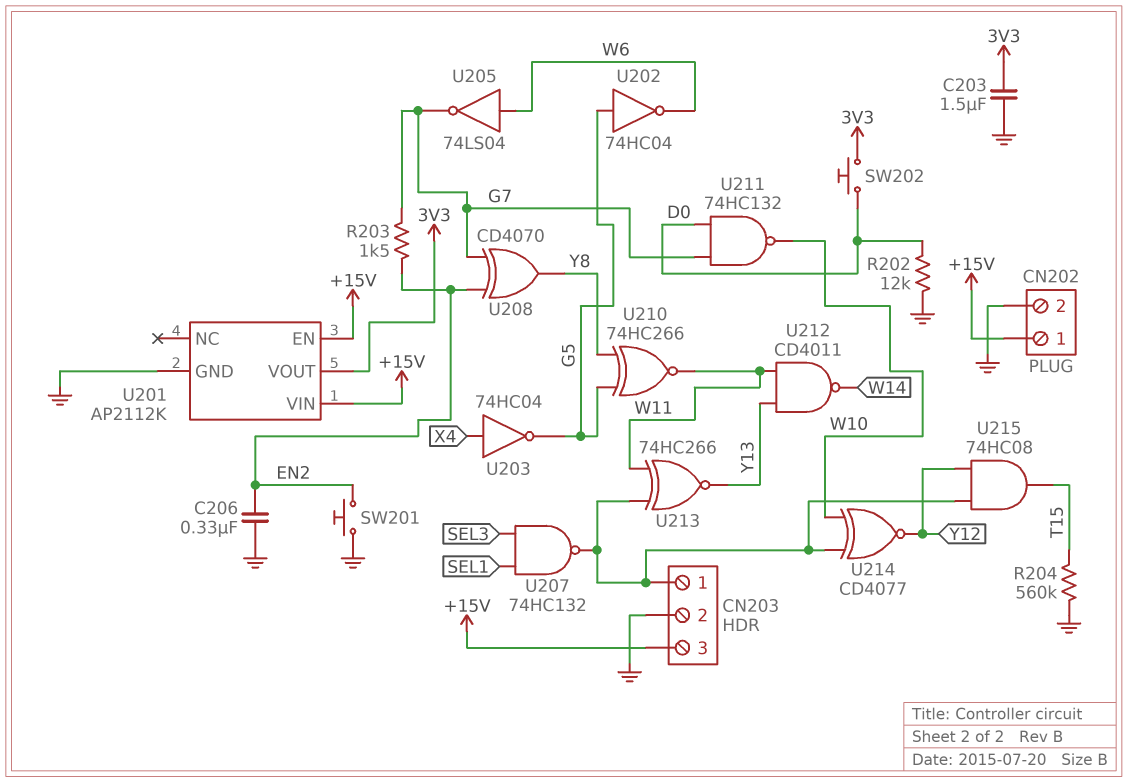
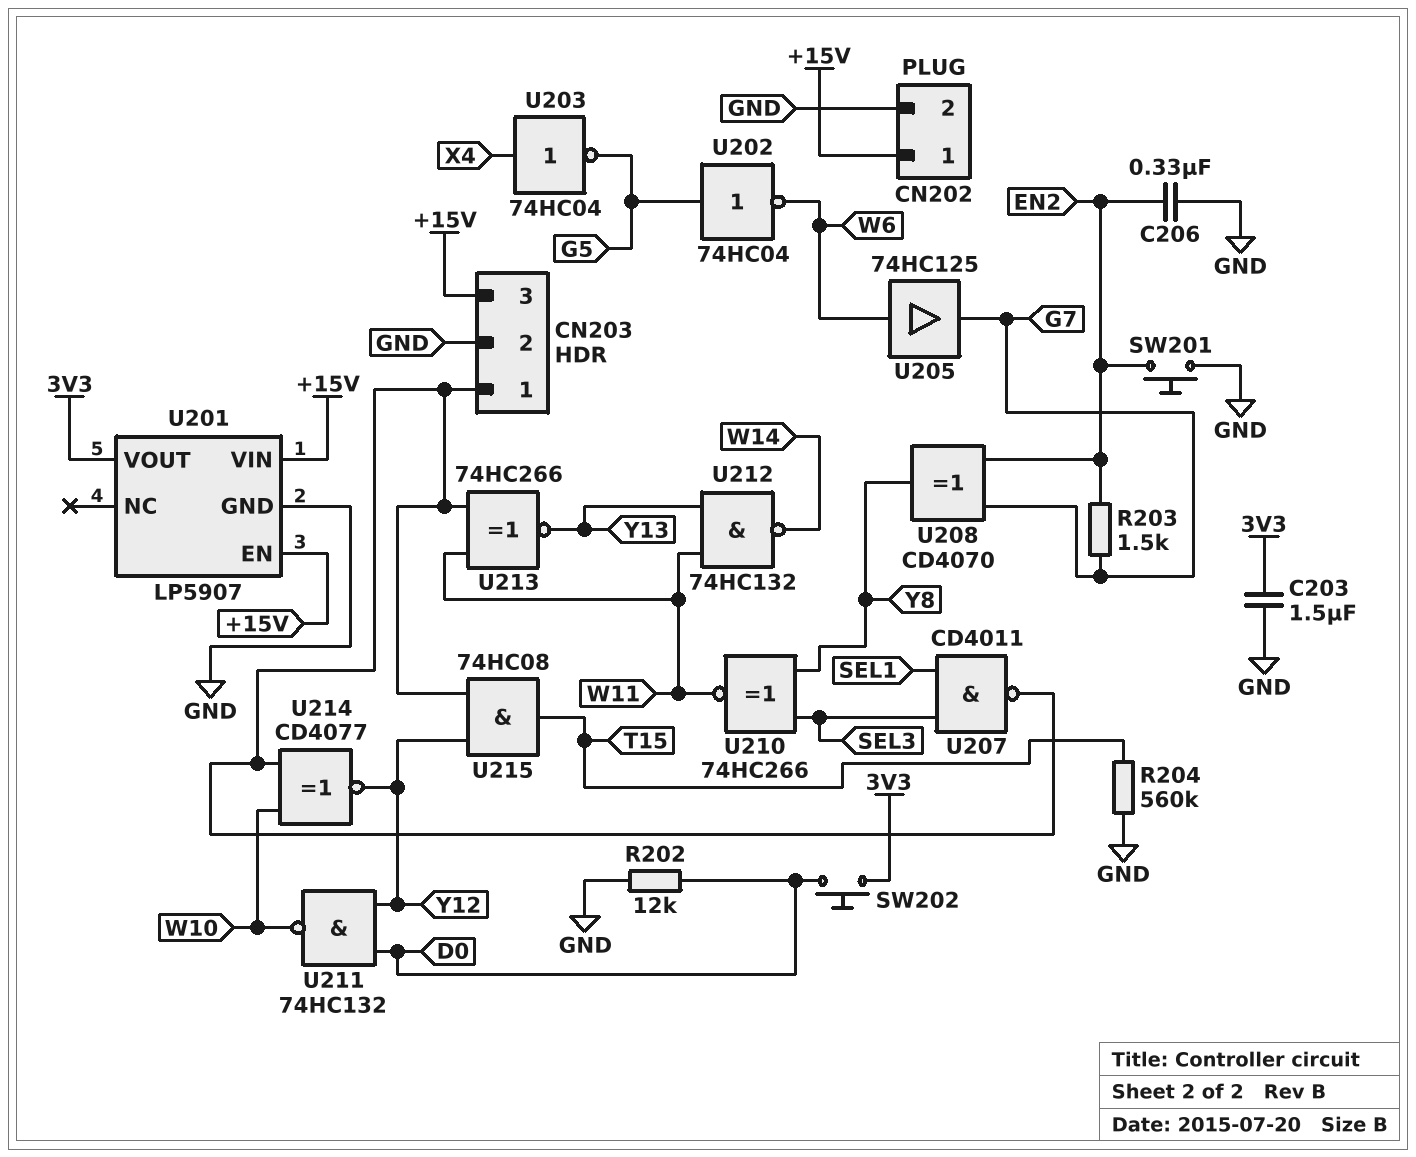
U201: AP2112K -> LP5907
U205: NOT 74LS04 (in W6, out G7) -> buffer 74HC125 (in W6, out G7)
U207: NAND 74HC132 (in SEL1, in SEL3, out CN203/1) -> NAND CD4011 (in SEL1, in SEL3, out CN203/1)
U210: XNOR 74HC266 (in G5, in Y8, out W11) -> XNOR 74HC266 (in SEL3, in Y8, out W11)
U211: NAND 74HC132 (in D0, in G7, out W10) -> NAND 74HC132 (in D0, in Y12, out W10)
U212: NAND CD4011 (in W11, in Y13, out W14) -> NAND 74HC132 (in W11, in Y13, out W14)

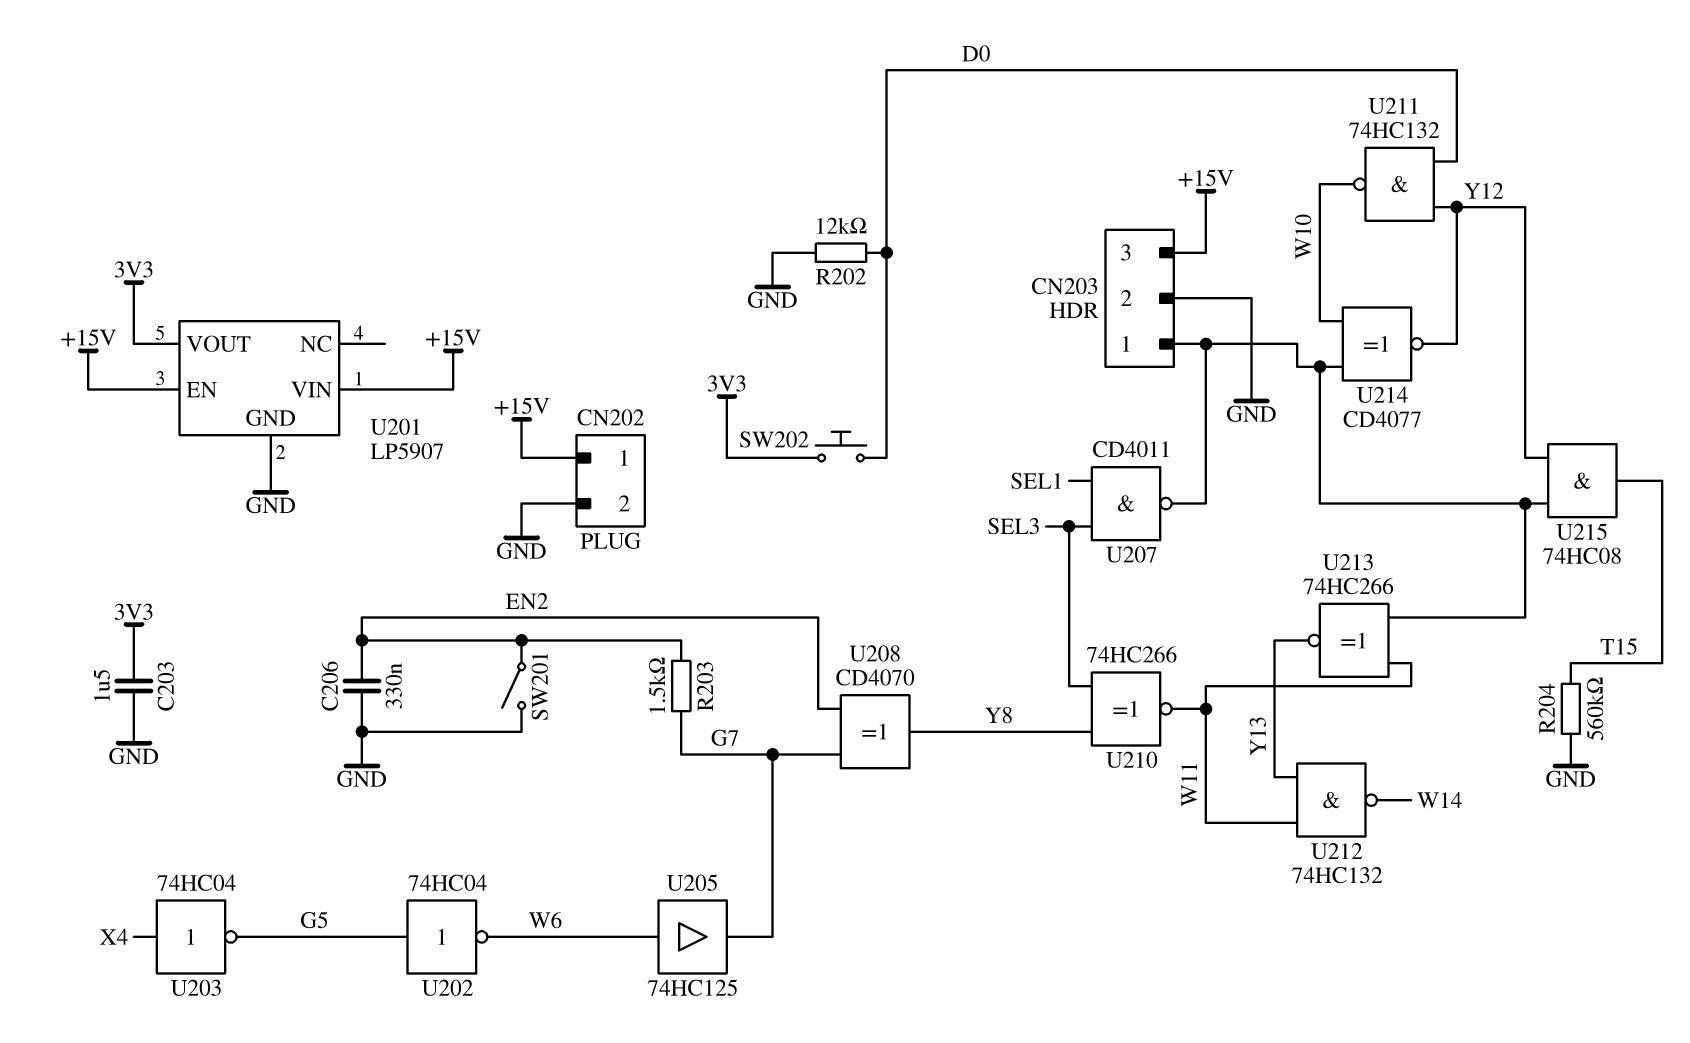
SW201: button (EN2, GND) -> switch (EN2, GND)

